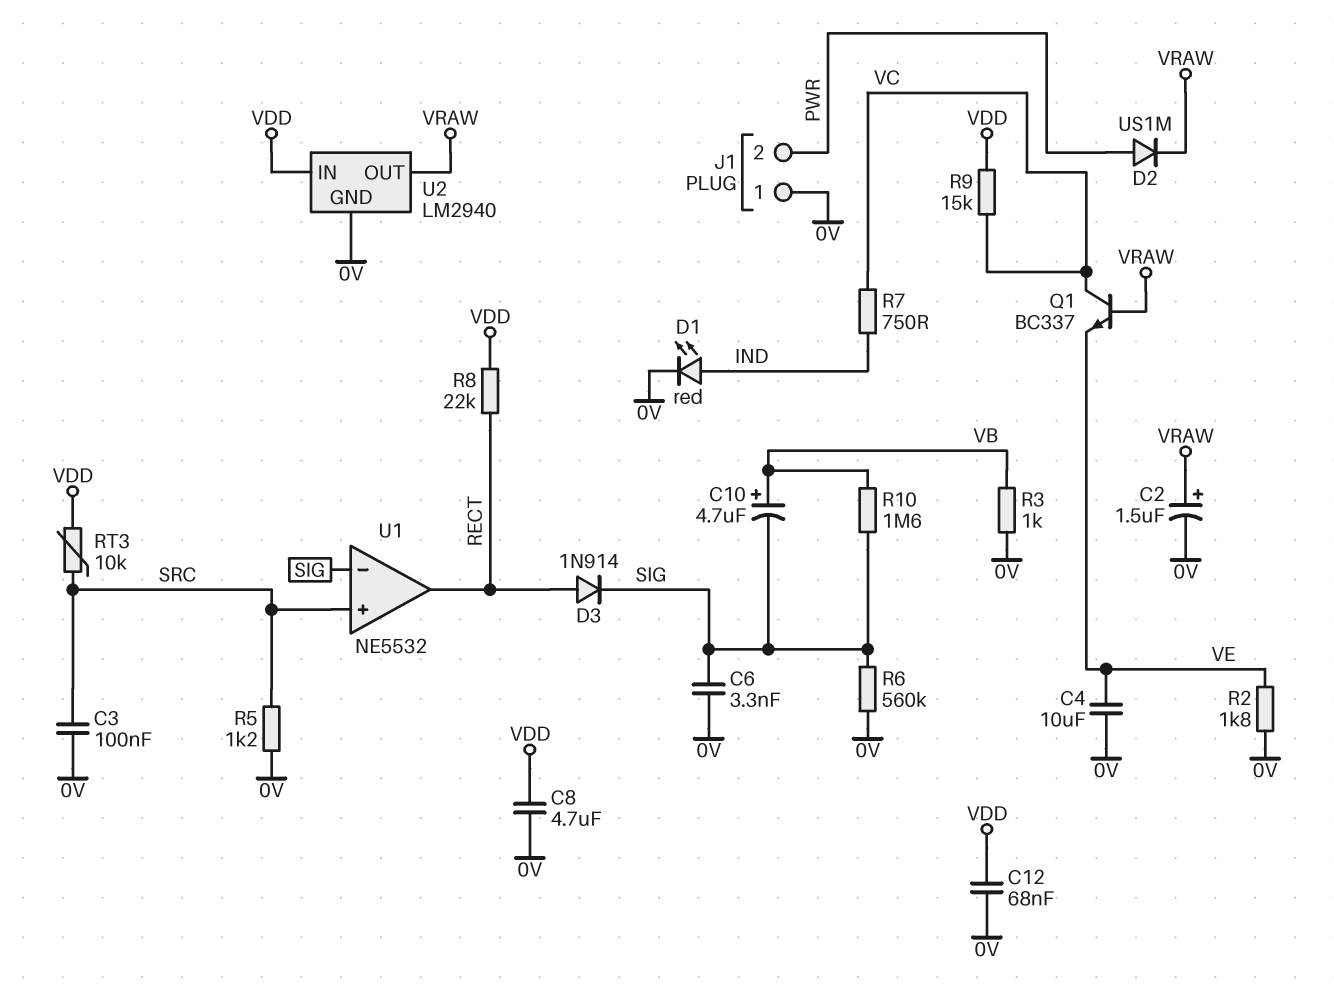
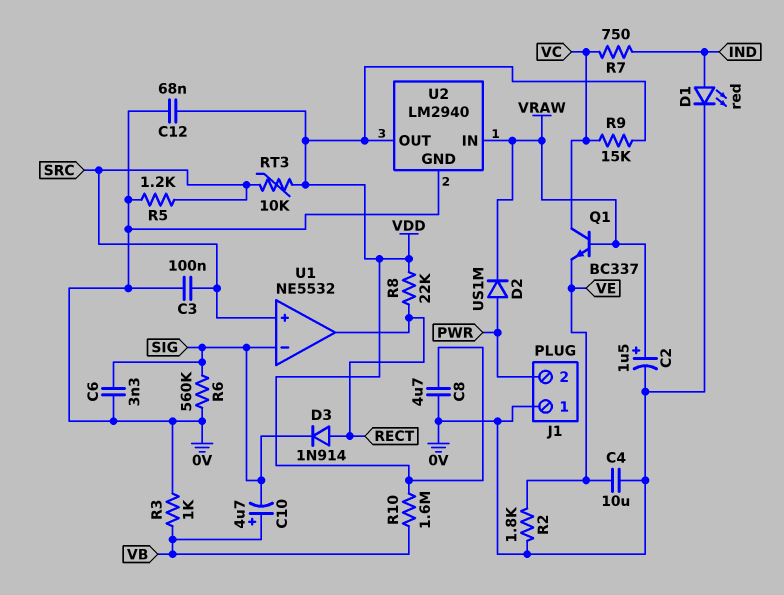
R10: 1.6M (SIG, VB) -> 1.6M (VB, VDD)
U2 pin IN: VDD -> VRAW
U2 pin OUT: VRAW -> VDD

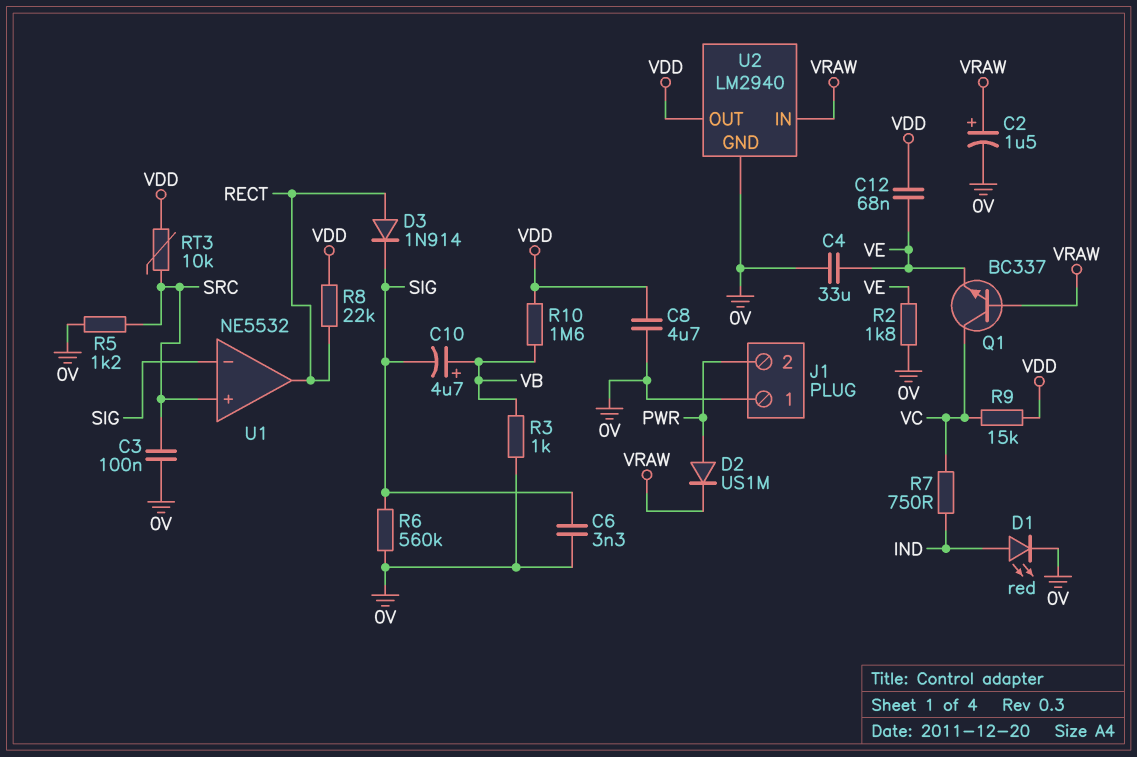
C4: 10uF (0V, VE) -> 33uF (0V, VE)
C12: 68nF (0V, VDD) -> 68nF (VDD, VE)

